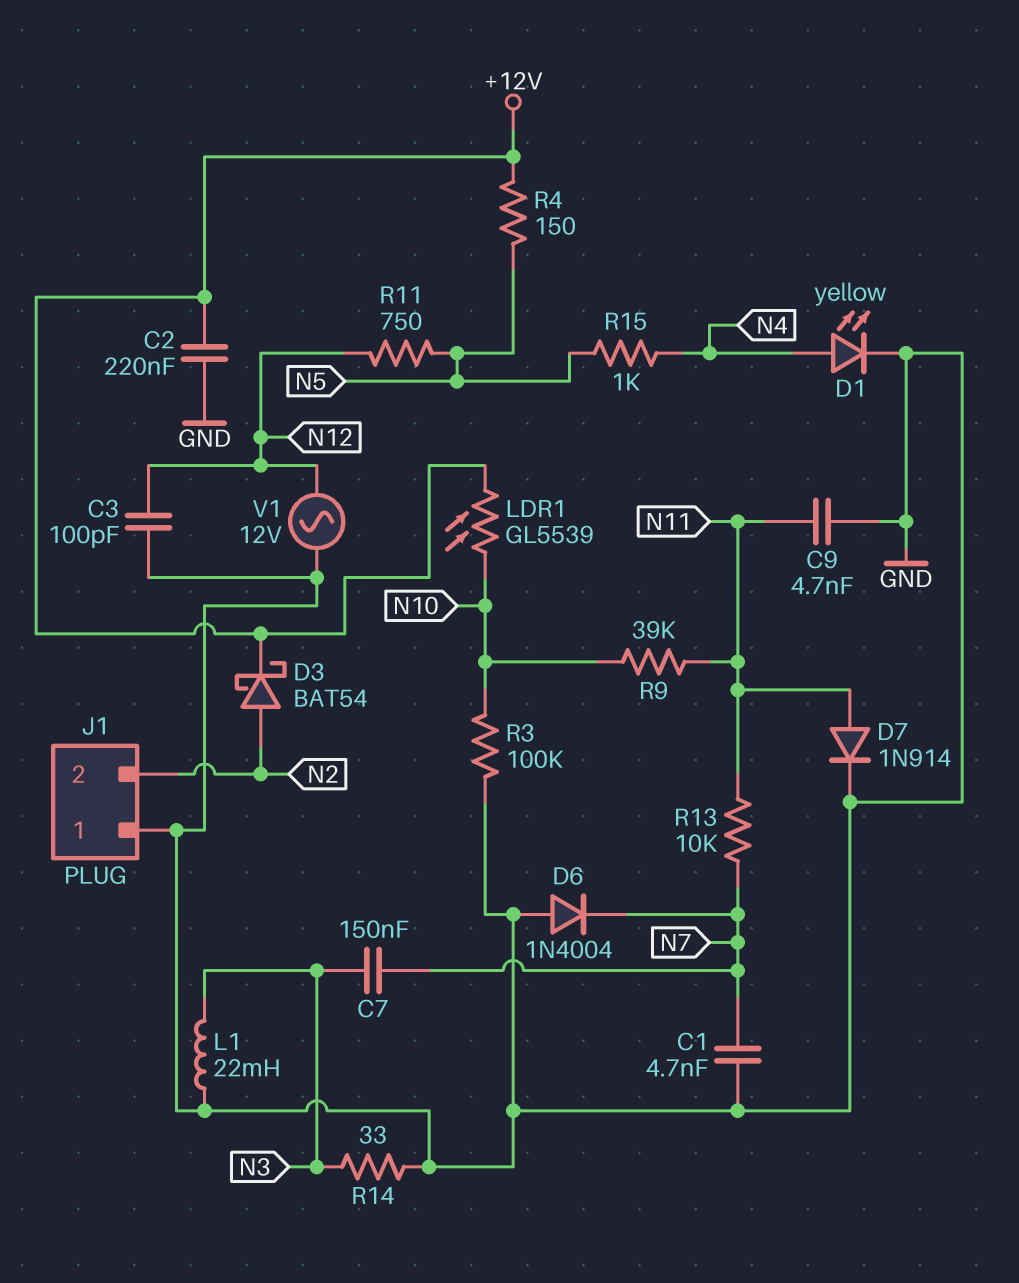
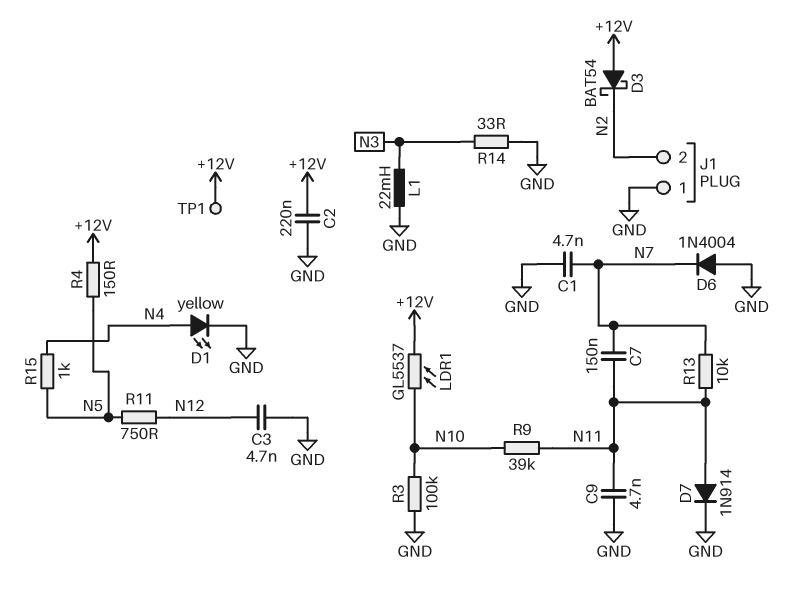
C3: 100pF (GND, N12) -> 4.7nF (GND, N12)
C7: 150nF (N3, N7) -> 150nF (N7, N11)
D3: schottky BAT54 (A N2, K +12V) -> schottky BAT54 (A +12V, K N2)
LDR1: GL5539 (+12V, N10) -> GL5537 (+12V, N10)
TP1: none -> test point (+12V)
V1: AC 12V (GND, N12) -> none

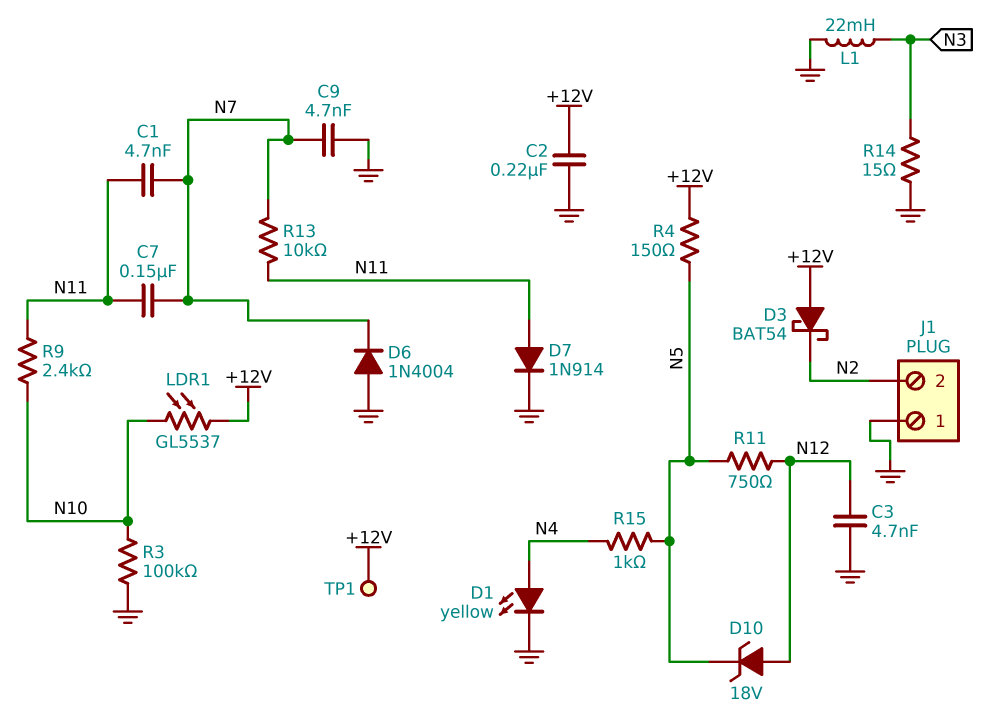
C1: 4.7nF (GND, N7) -> 4.7nF (N7, N11)
C9: 4.7nF (GND, N11) -> 4.7nF (GND, N7)
D10: none -> zener 18V (A N12, K N5)
R9: 39k (N10, N11) -> 2.4k (N10, N11)
R14: 33 (GND, N3) -> 15 (GND, N3)

